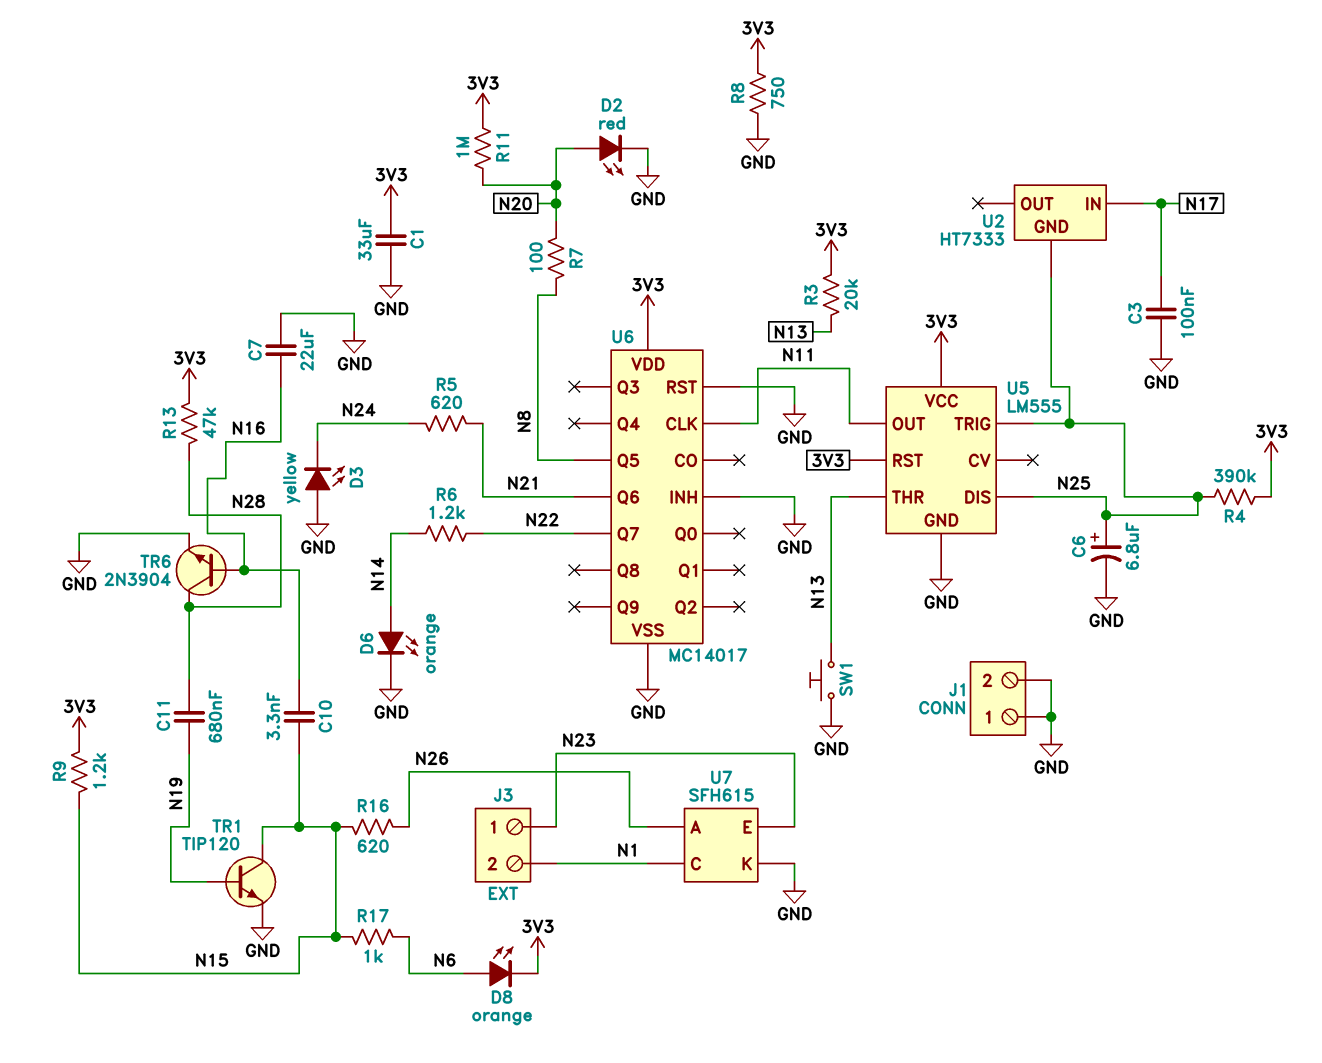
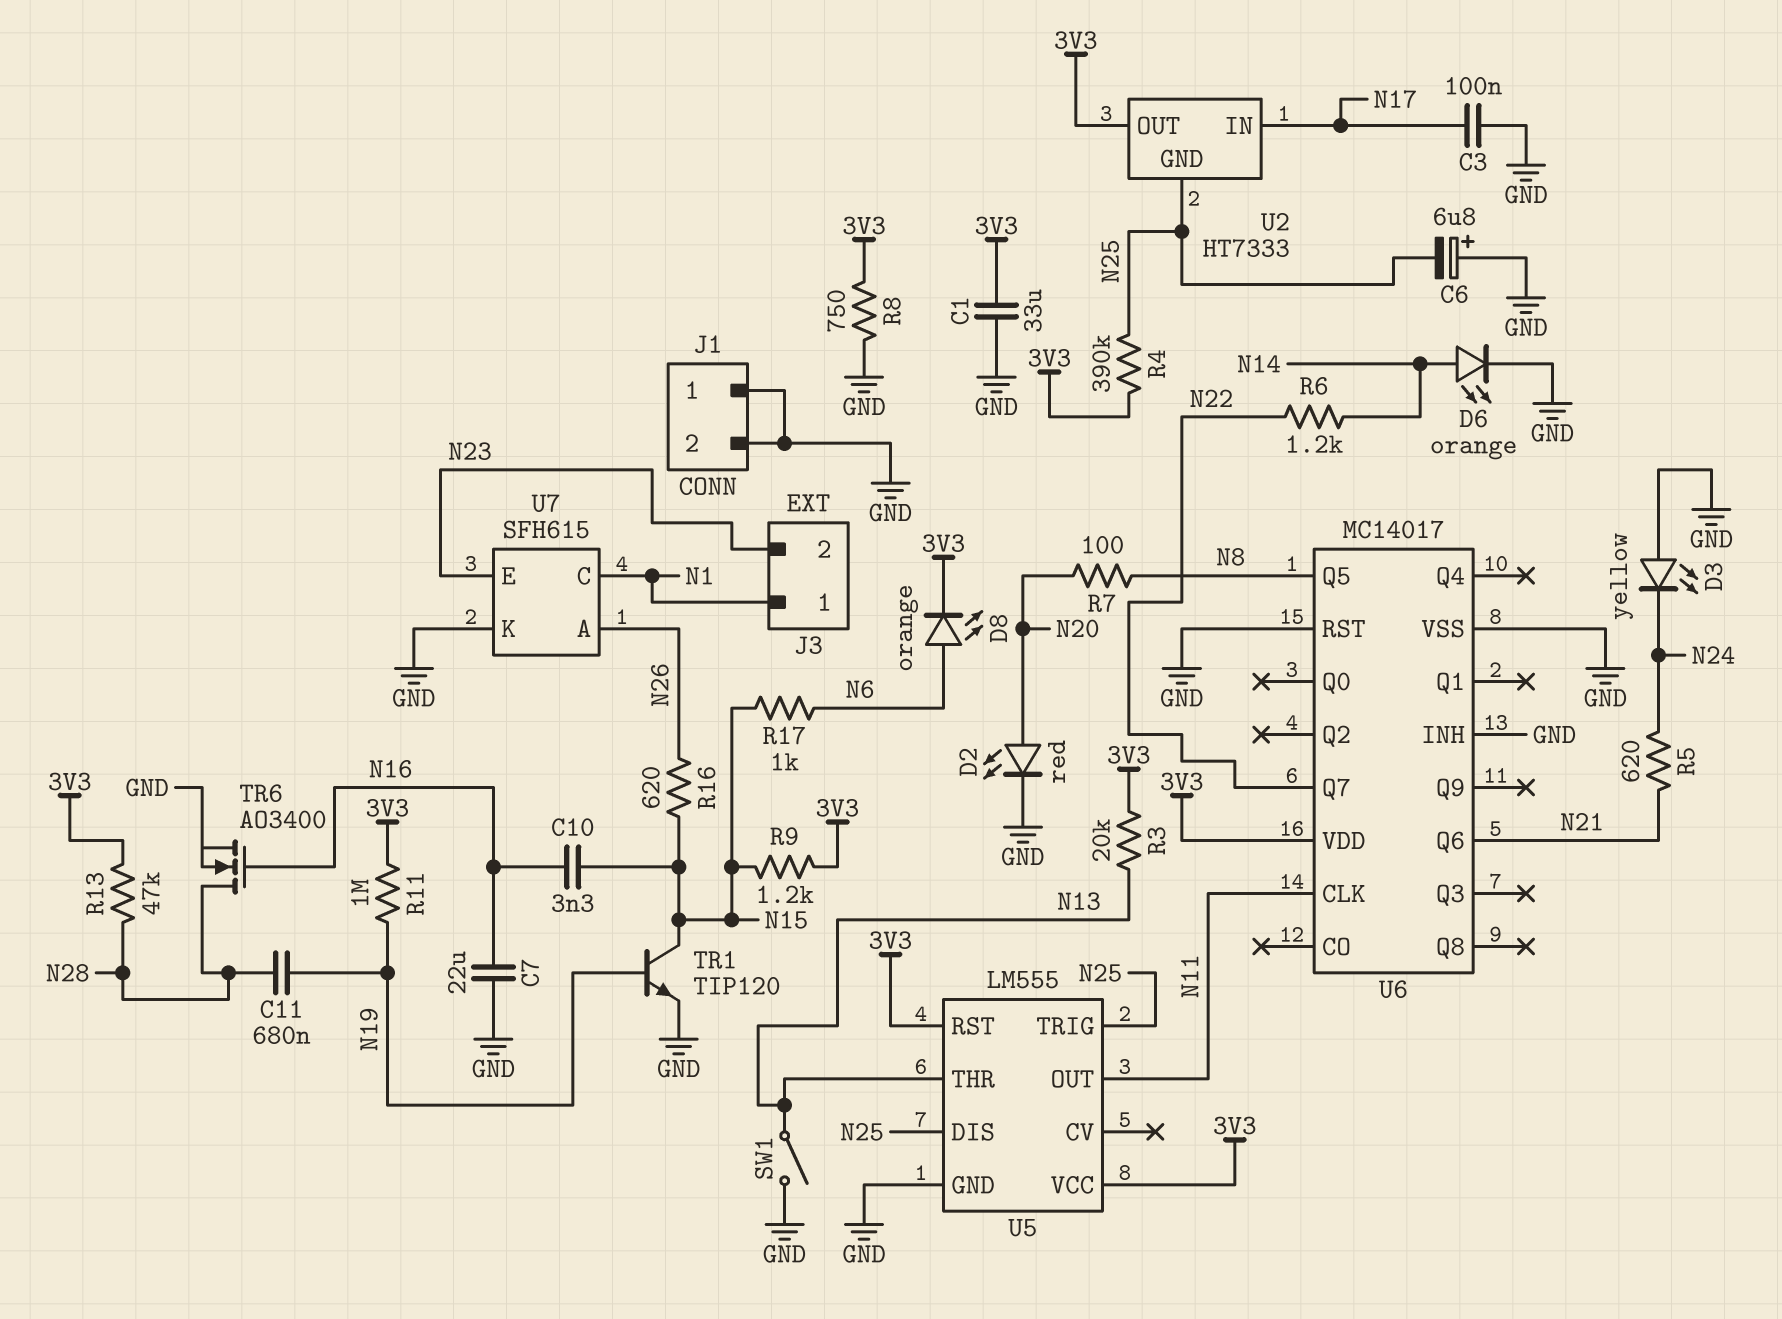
C6: 6.8uF (plus N25, minus GND) -> 6.8uF (plus GND, minus N25)
J3 pin 1: N23 -> N1
J3 pin 2: N1 -> N23
R11: 1M (3V3, N20) -> 1M (3V3, N19)
SW1: button (GND, N13) -> switch (GND, N13)
TR6: NPN 2N3904 (B N16, C N28, E GND) -> NMOS AO3400 (G N16, D N28, S GND)
U2 pin OUT: none -> 3V3

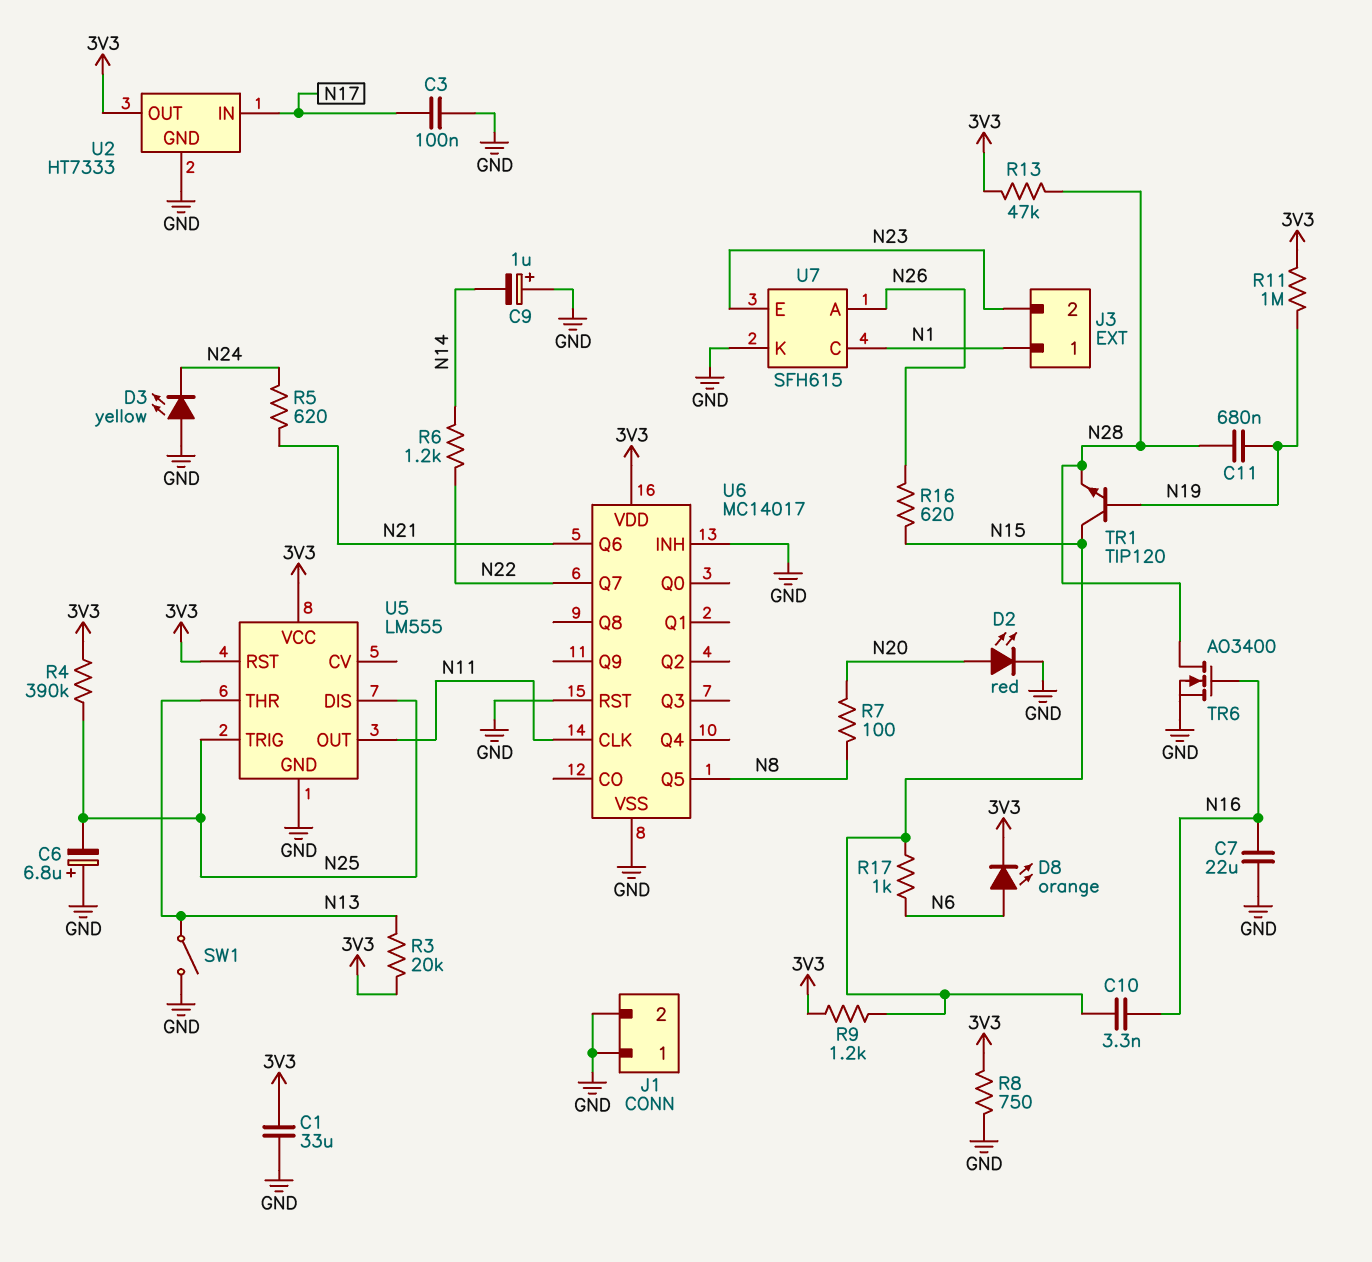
C9: none -> 1uF (plus GND, minus N14)
D6: LED orange (A N14, K GND) -> none
TR1: NPN TIP120 (B N19, C N15, E GND) -> NPN TIP120 (B N19, C N15, E N28)
U2 pin GND: N25 -> GND

